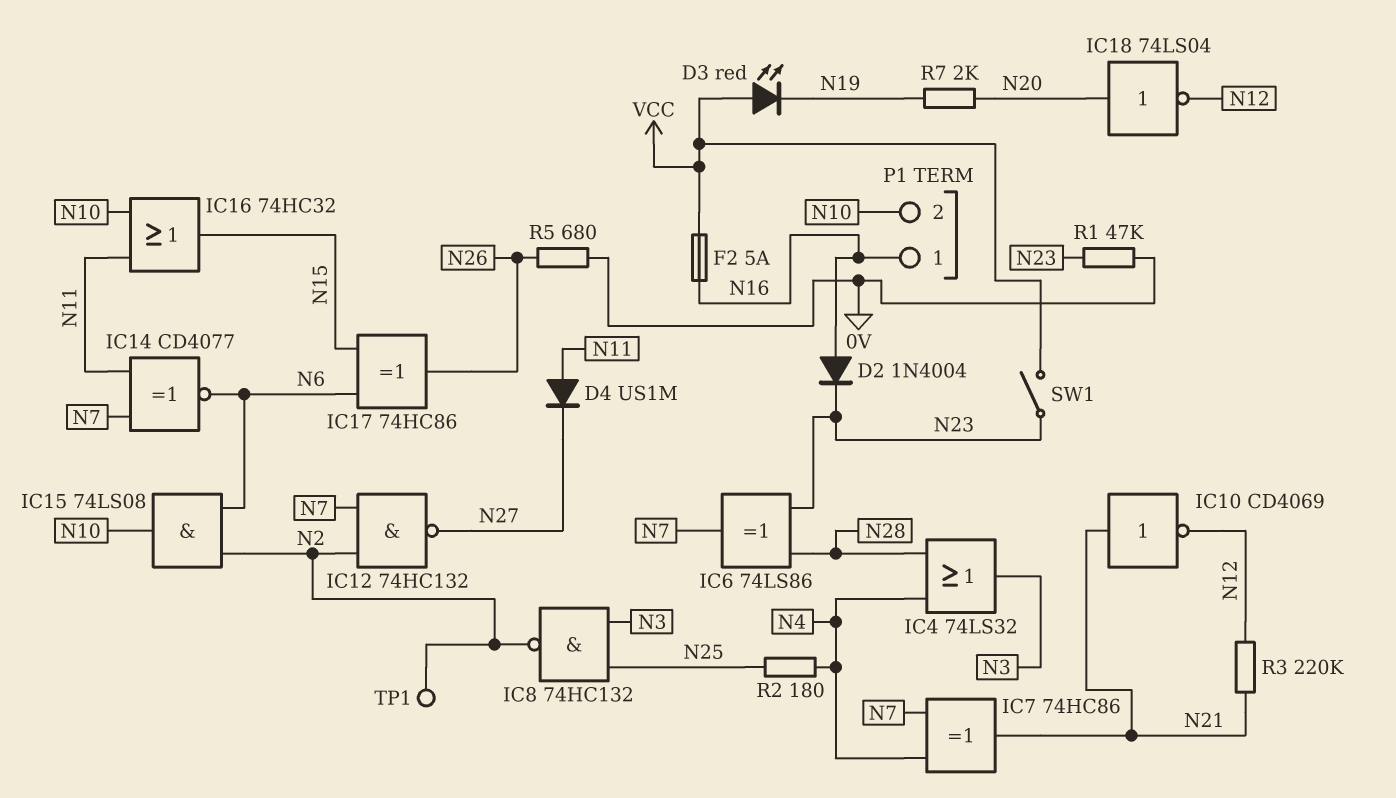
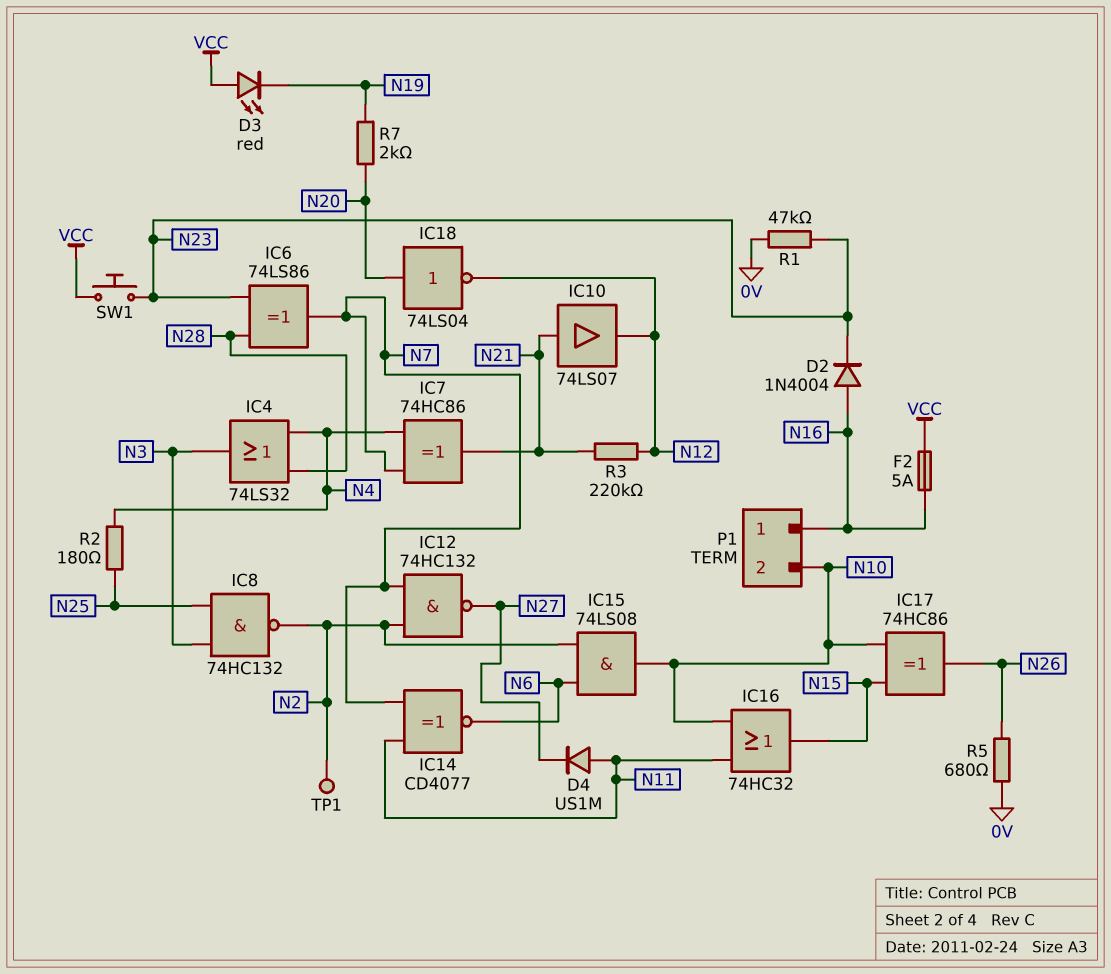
IC10: NOT CD4069 (in N21, out N12) -> buffer 74LS07 (in N21, out N12)
IC17: XOR 74HC86 (in N6, in N15, out N26) -> XOR 74HC86 (in N10, in N15, out N26)
SW1: switch (N23, VCC) -> button (N23, VCC)

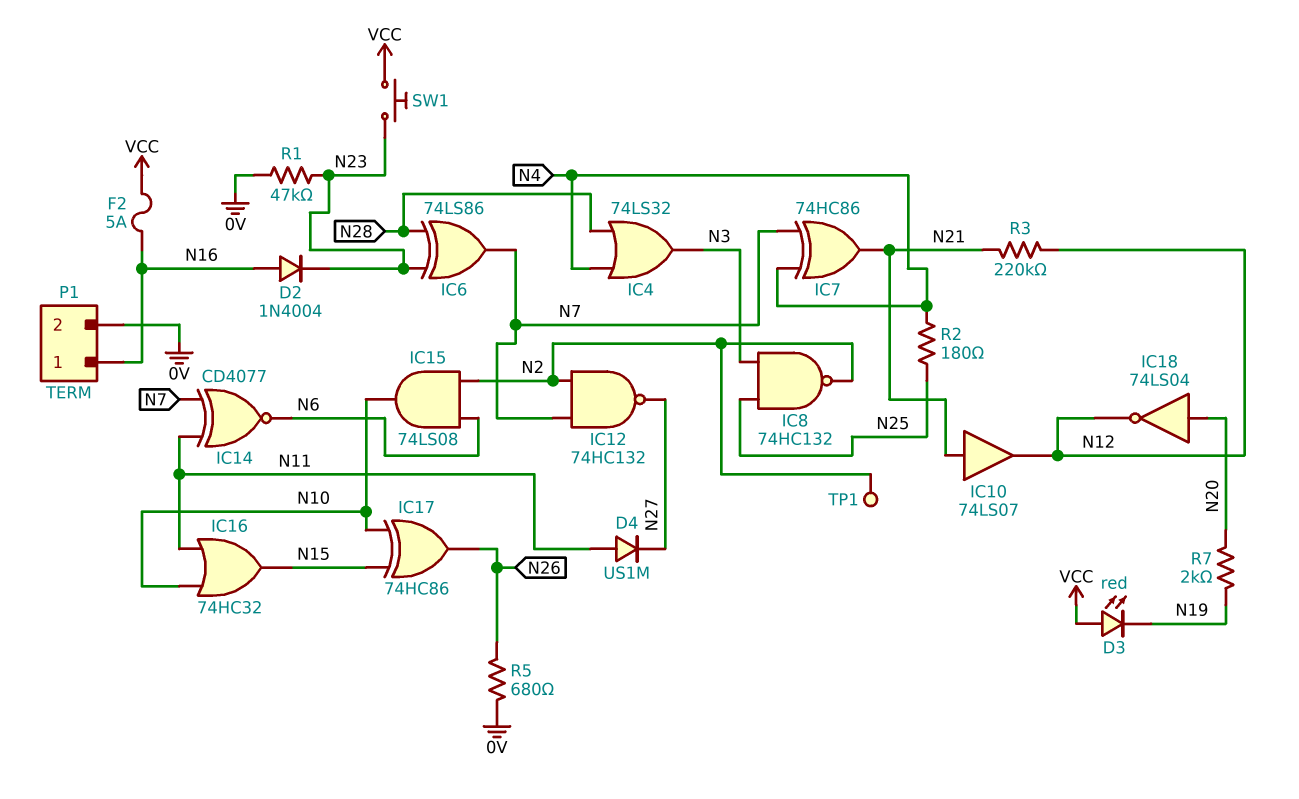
P1 pin 2: N10 -> 0V

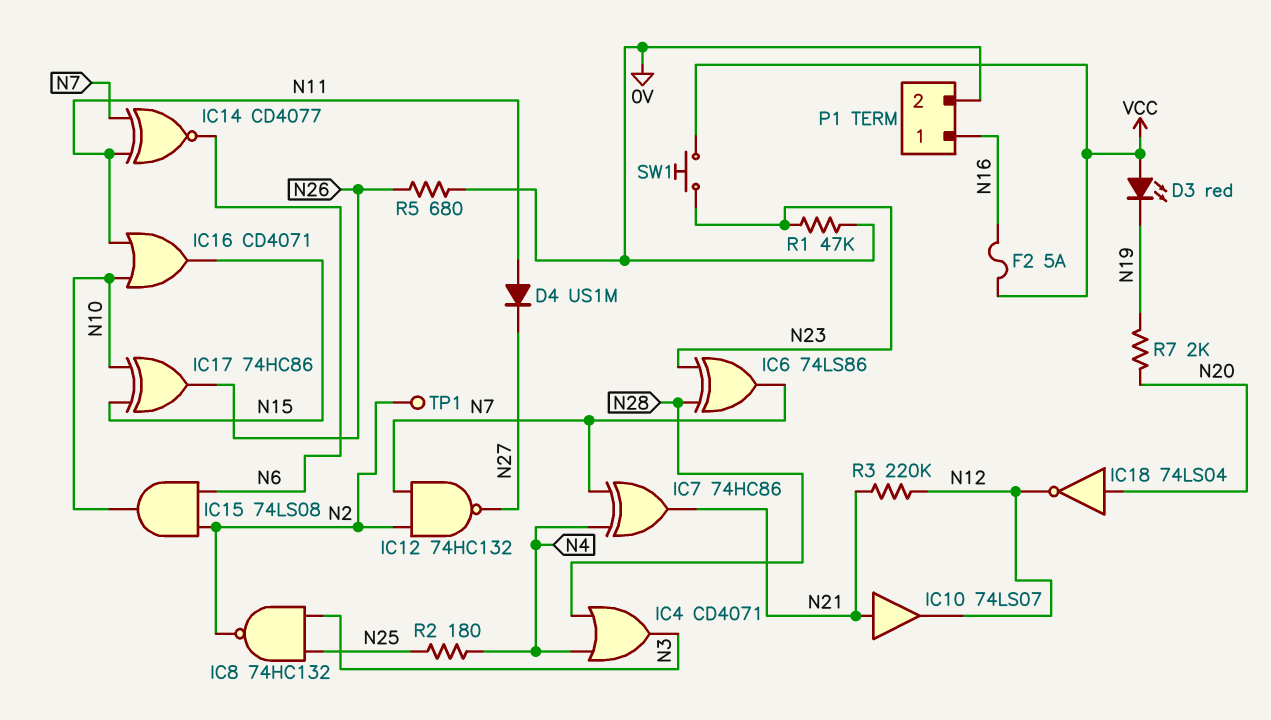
D2: diode 1N4004 (A N16, K N23) -> none
IC4: OR 74LS32 (in N4, in N28, out N3) -> OR CD4071 (in N4, in N28, out N3)
IC16: OR 74HC32 (in N10, in N11, out N15) -> OR CD4071 (in N10, in N11, out N15)

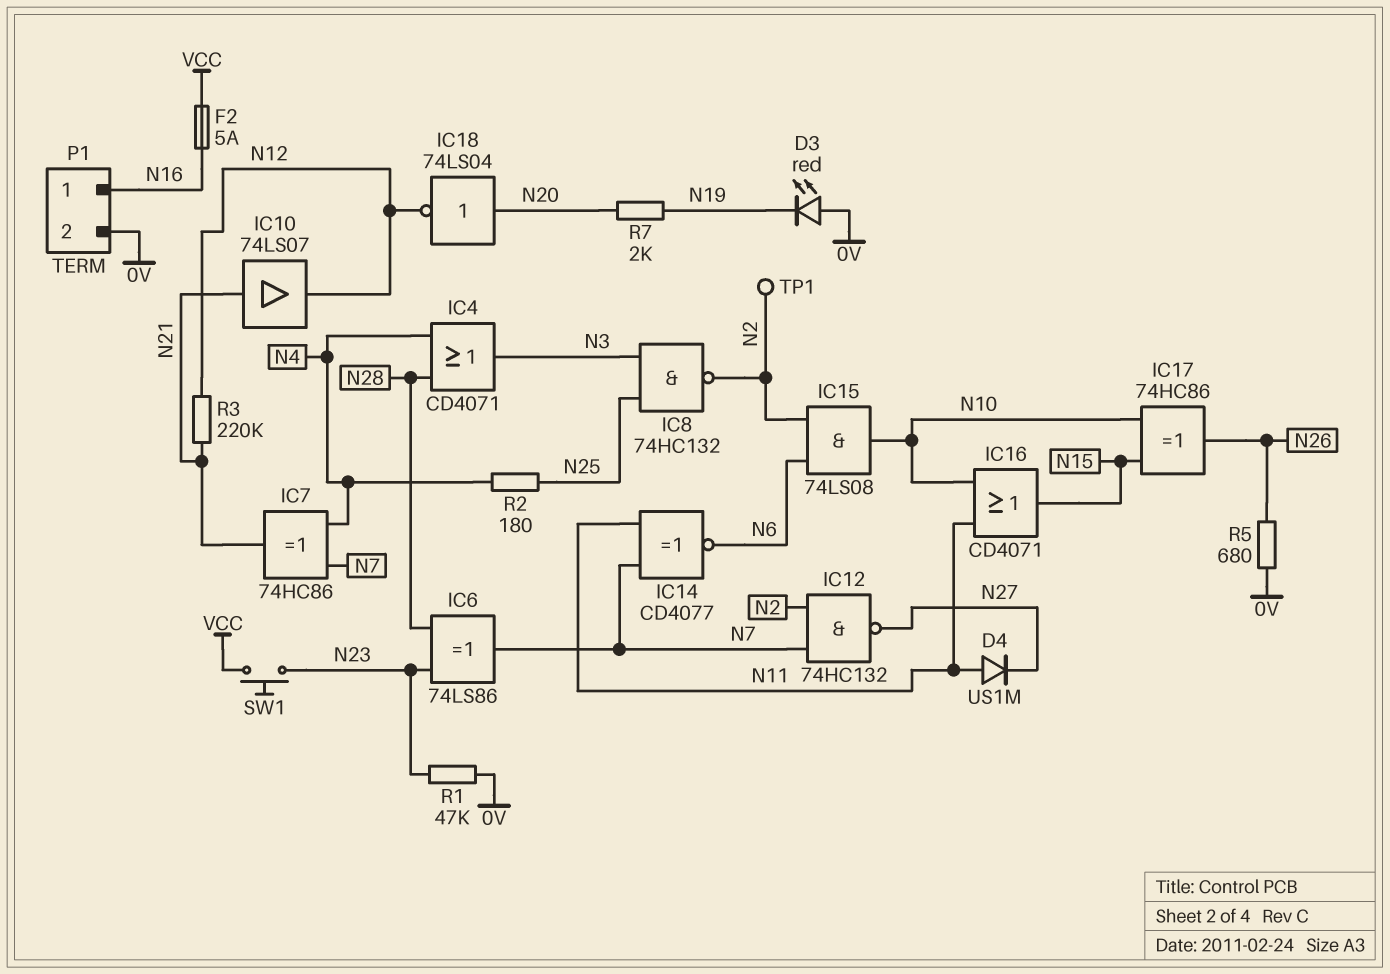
D3: LED red (A VCC, K N19) -> LED red (A 0V, K N19)

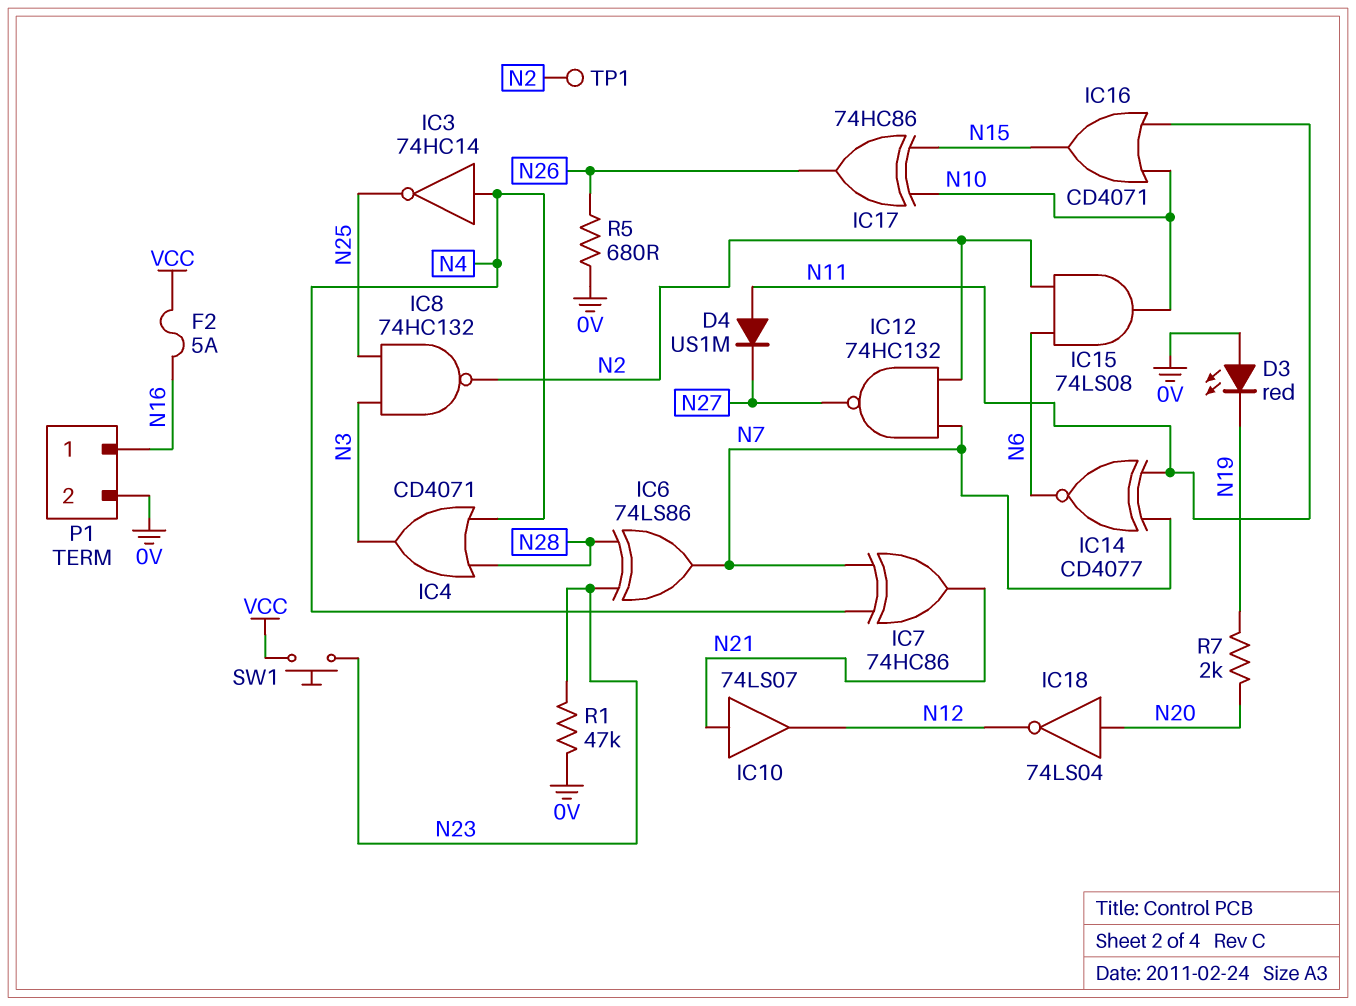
IC3: none -> NOT 74HC14 (in N4, out N25)
R2: 180 (N4, N25) -> none
R3: 220k (N12, N21) -> none

